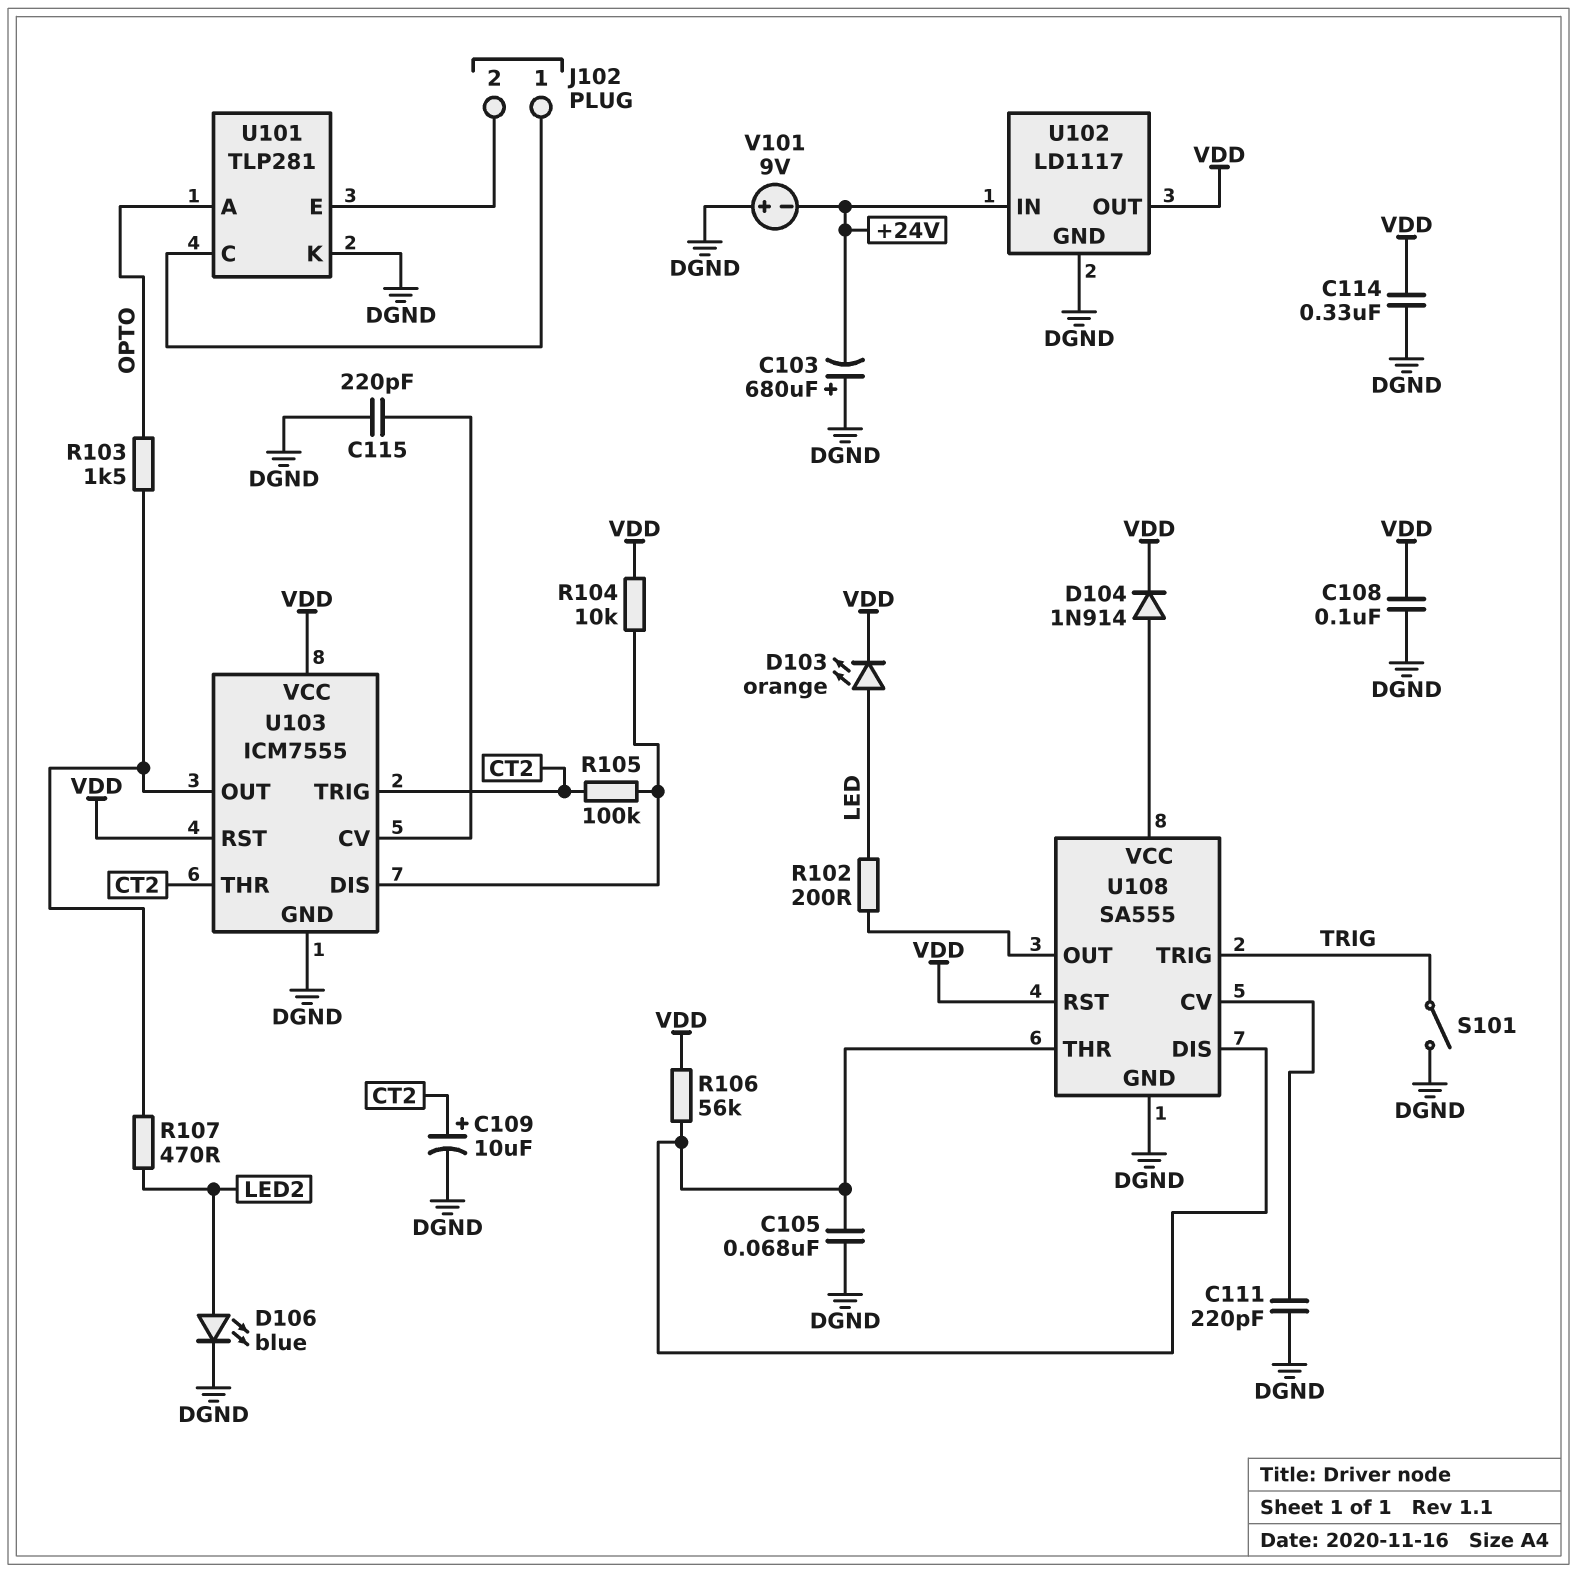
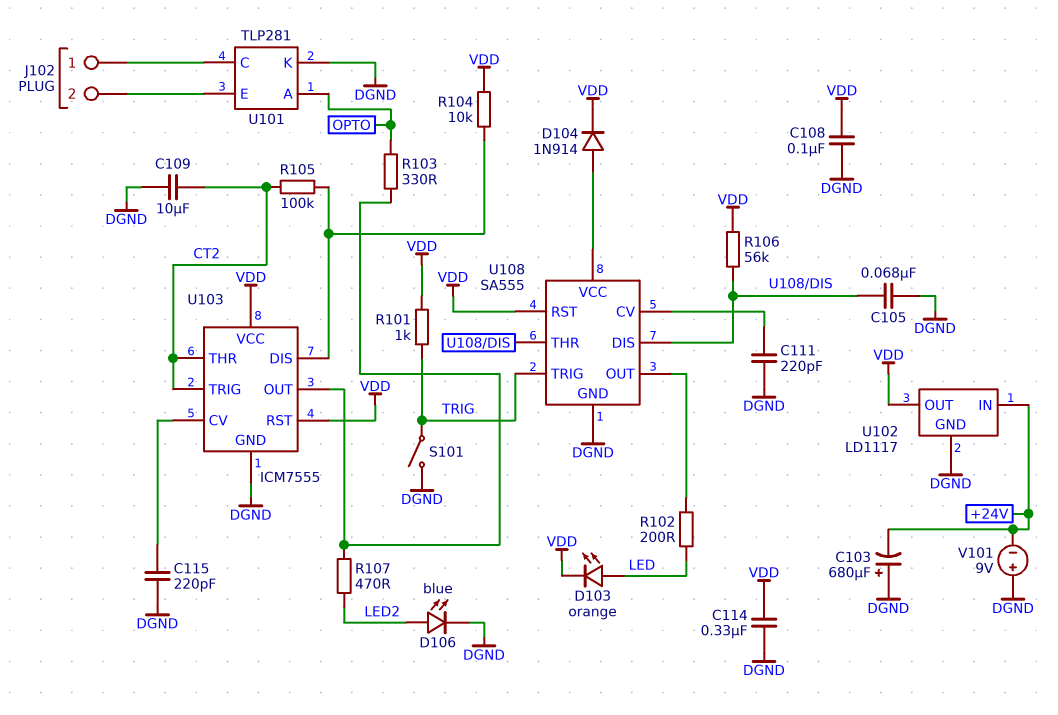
C109: 10uF (plus CT2, minus DGND) -> 10uF (CT2, DGND)
R101: none -> 1k (TRIG, VDD)
R103: 1.5k (OPTO, U103/OUT) -> 330 (OPTO, U103/OUT)

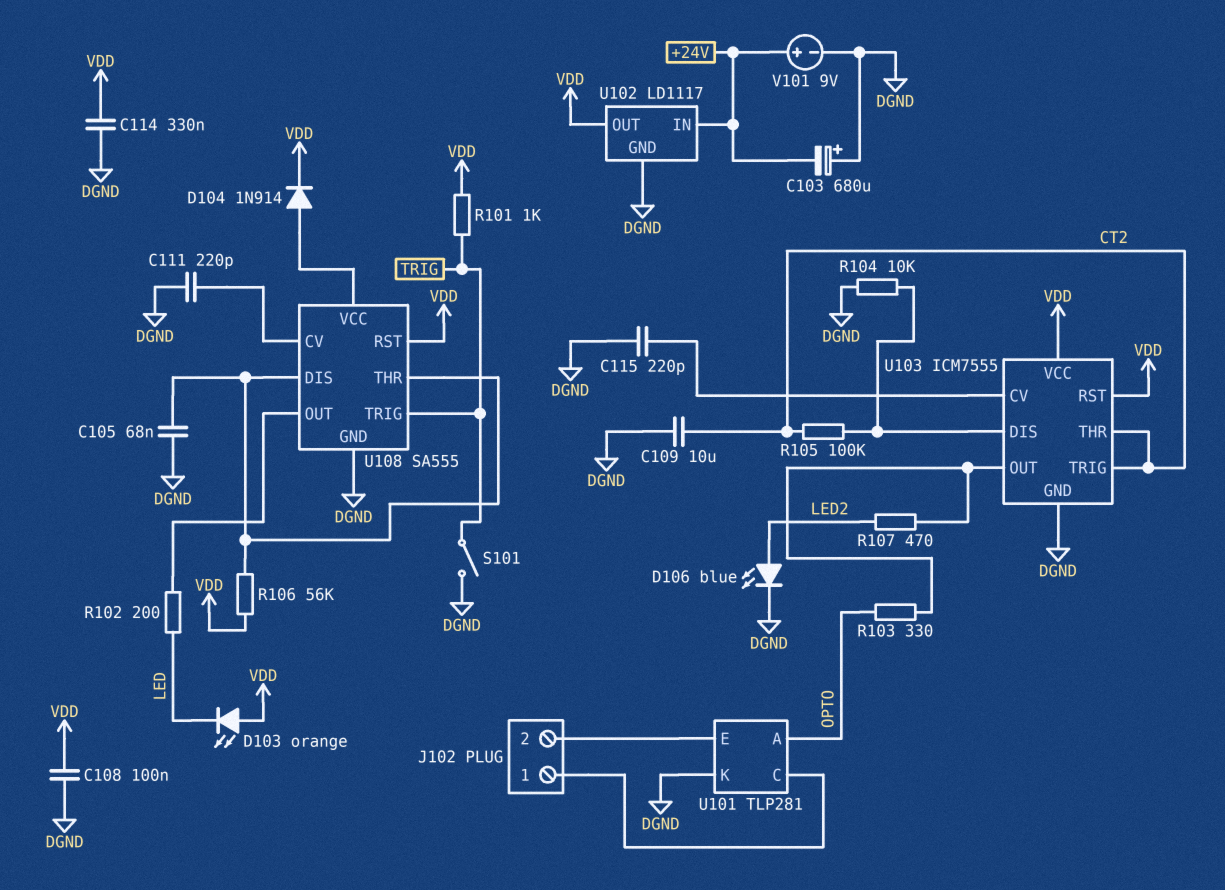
D103: LED orange (A LED, K VDD) -> LED orange (A VDD, K LED)
R104: 10k (U103/DIS, VDD) -> 10k (DGND, U103/DIS)
V101: 9V (plus DGND, minus +24V) -> 9V (plus +24V, minus DGND)

